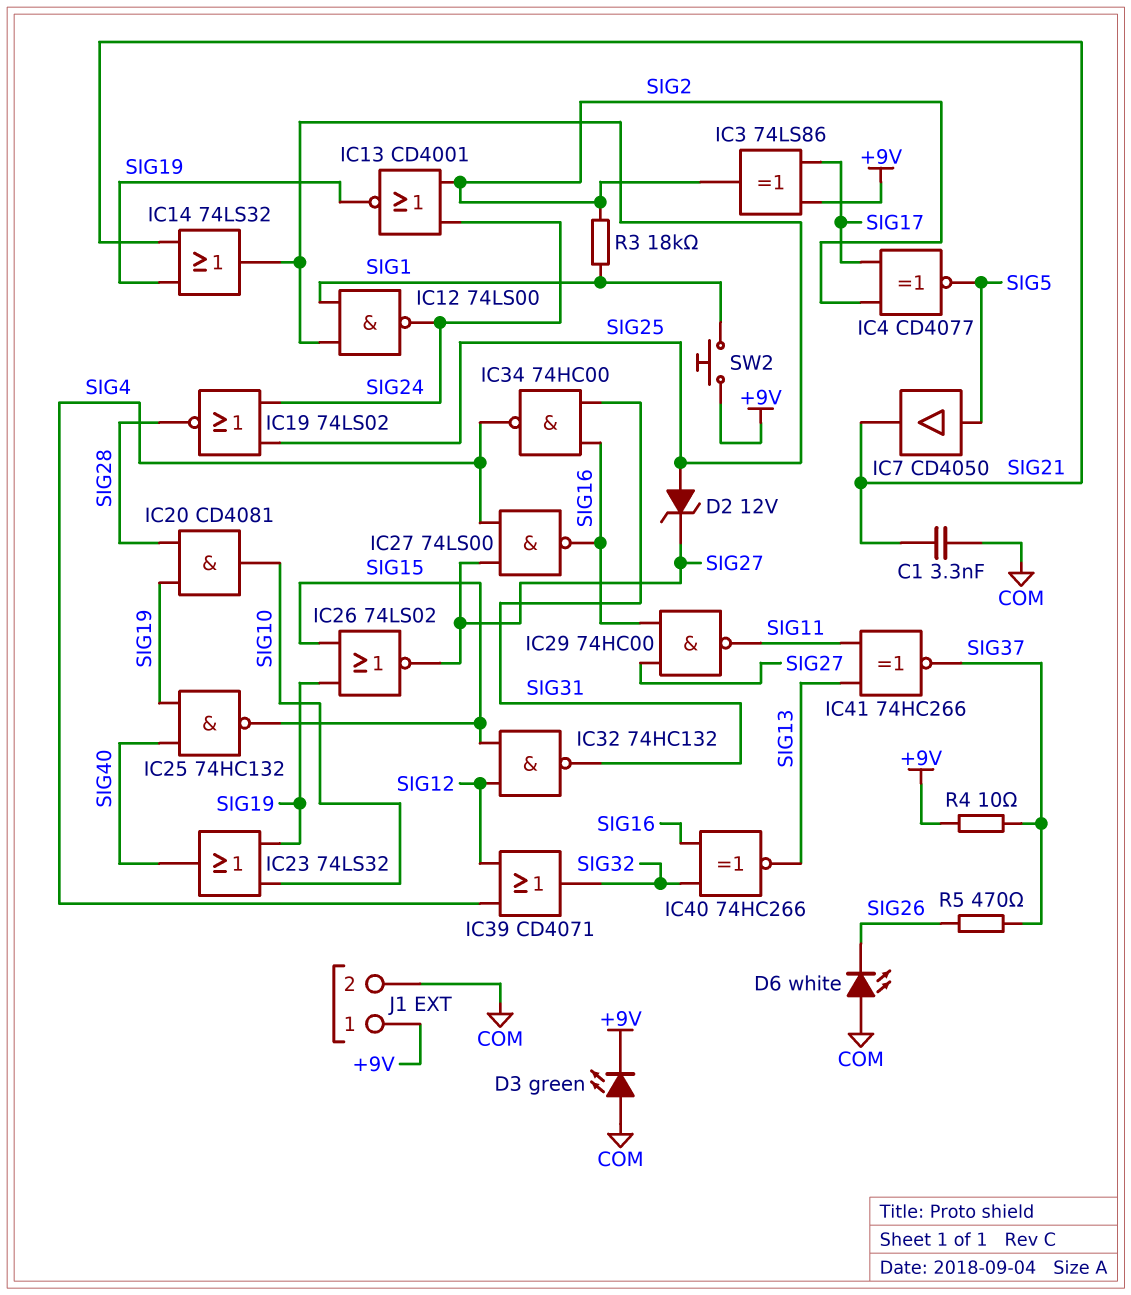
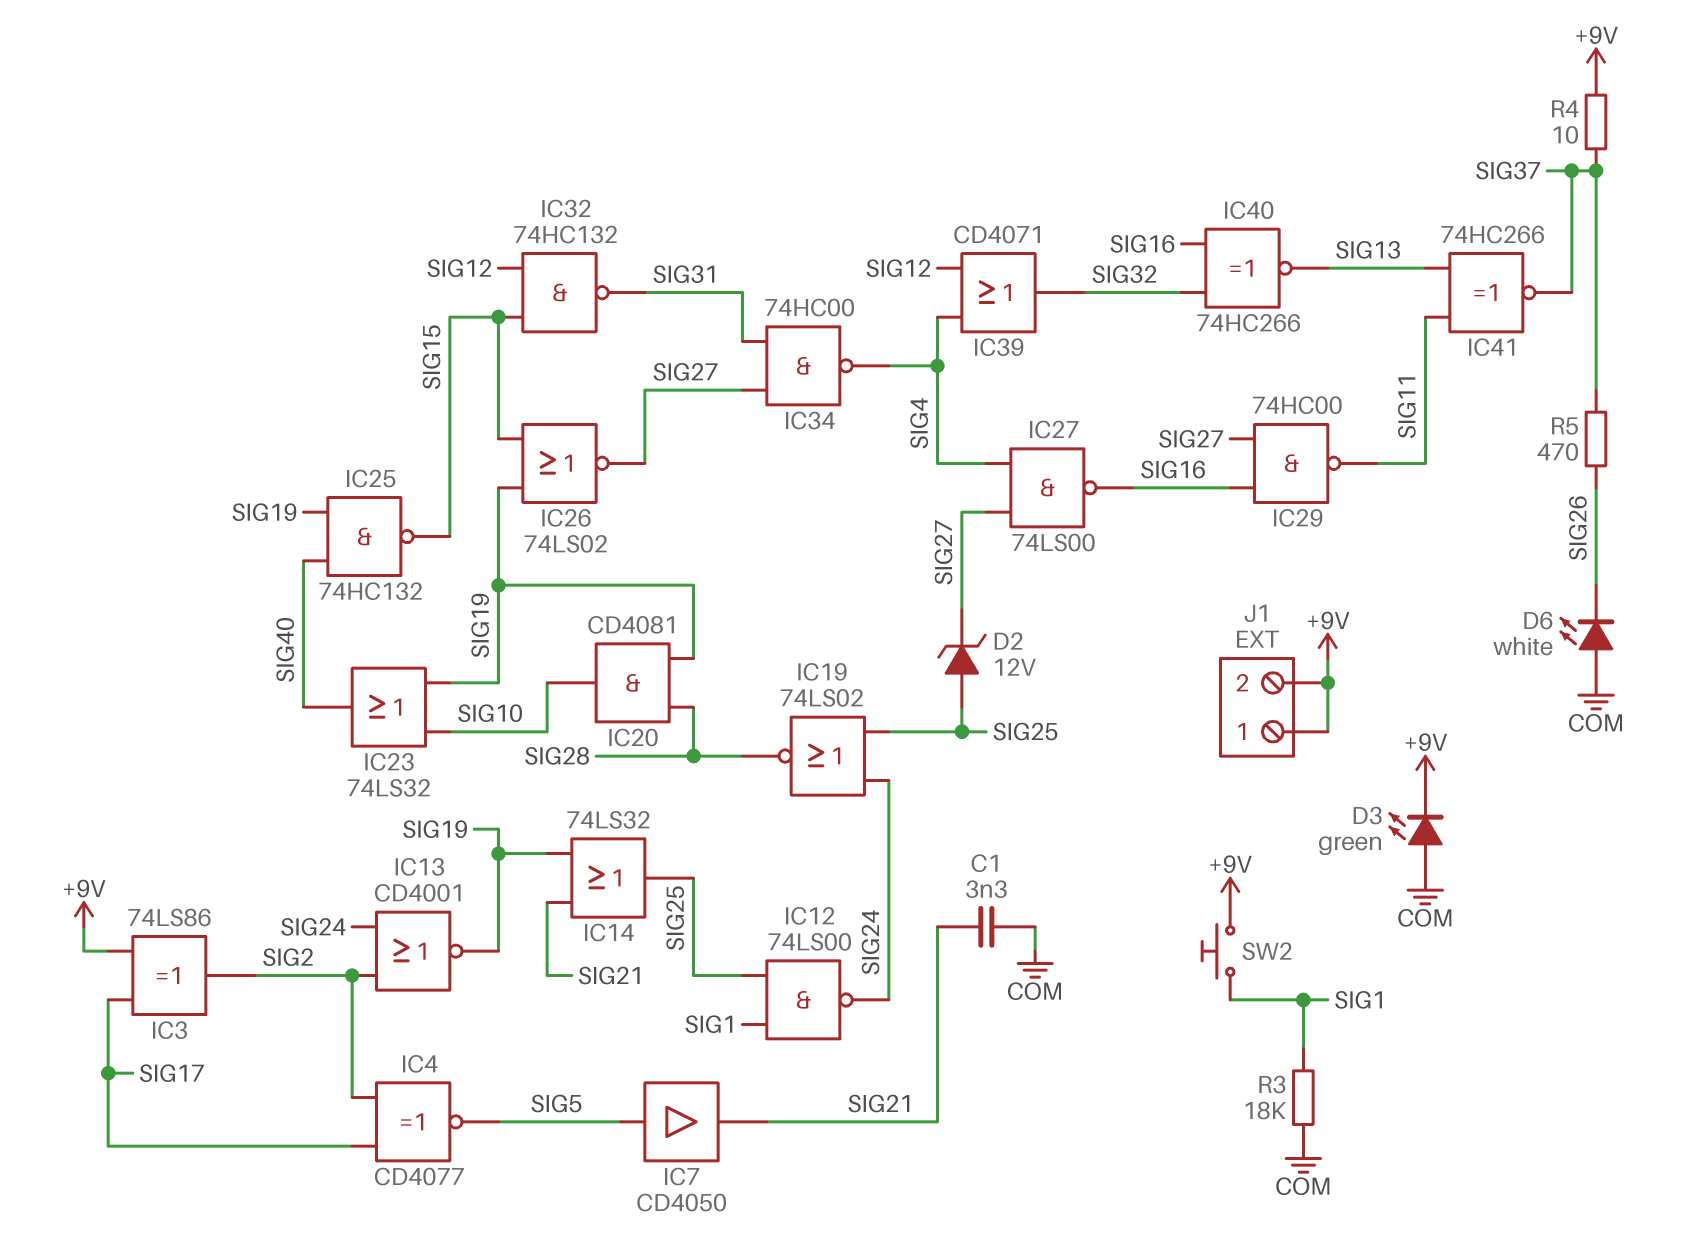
IC34: NAND 74HC00 (in SIG16, in SIG31, out SIG4) -> NAND 74HC00 (in SIG27, in SIG31, out SIG4)
J1 pin 2: COM -> +9V
R3: 18k (SIG1, SIG2) -> 18k (COM, SIG1)

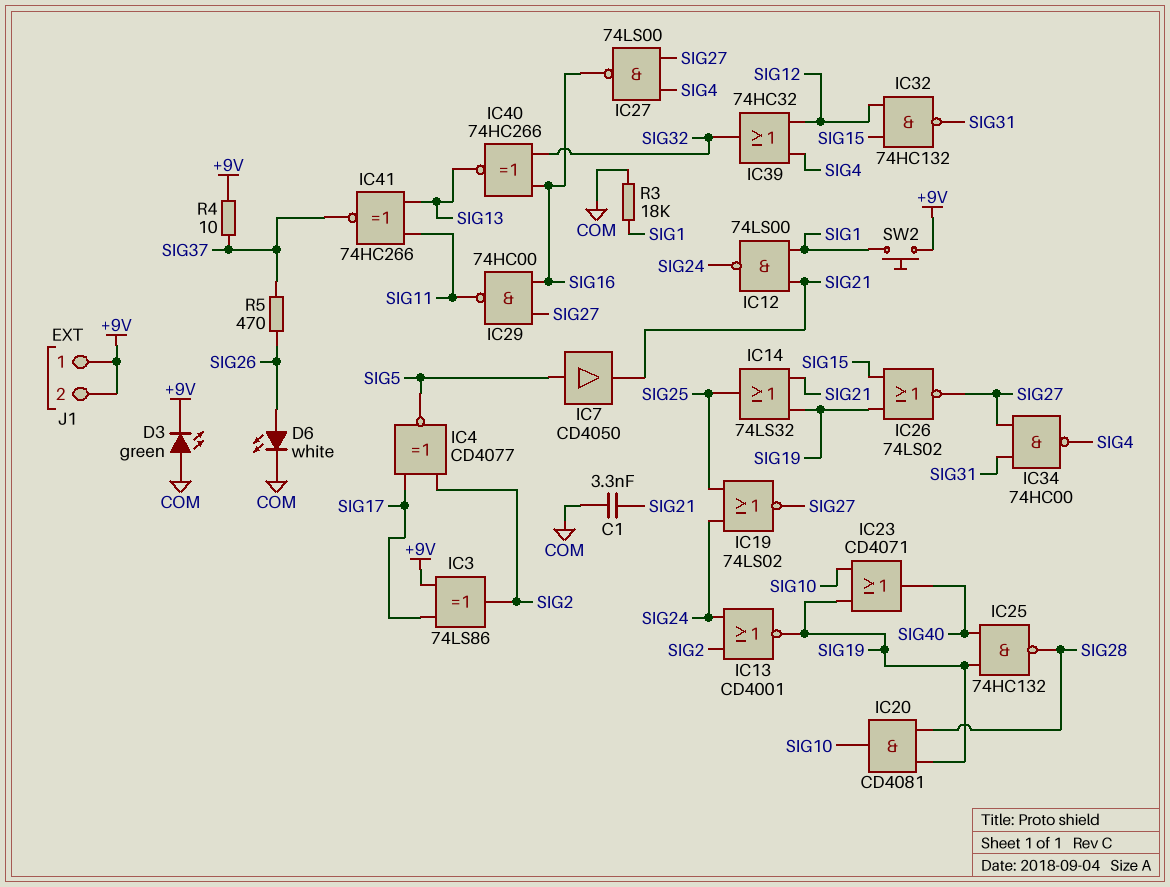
D2: zener 12V (A SIG25, K SIG27) -> none
D6: LED white (A COM, K SIG26) -> LED white (A SIG26, K COM)
IC12: NAND 74LS00 (in SIG1, in SIG25, out SIG24) -> NAND 74LS00 (in SIG1, in SIG21, out SIG24)
IC19: NOR 74LS02 (in SIG24, in SIG25, out SIG28) -> NOR 74LS02 (in SIG24, in SIG25, out SIG27)
IC23: OR 74LS32 (in SIG10, in SIG19, out SIG40) -> OR CD4071 (in SIG10, in SIG19, out SIG40)
IC25: NAND 74HC132 (in SIG19, in SIG40, out SIG15) -> NAND 74HC132 (in SIG19, in SIG40, out SIG28)
IC39: OR CD4071 (in SIG4, in SIG12, out SIG32) -> OR 74HC32 (in SIG4, in SIG12, out SIG32)

